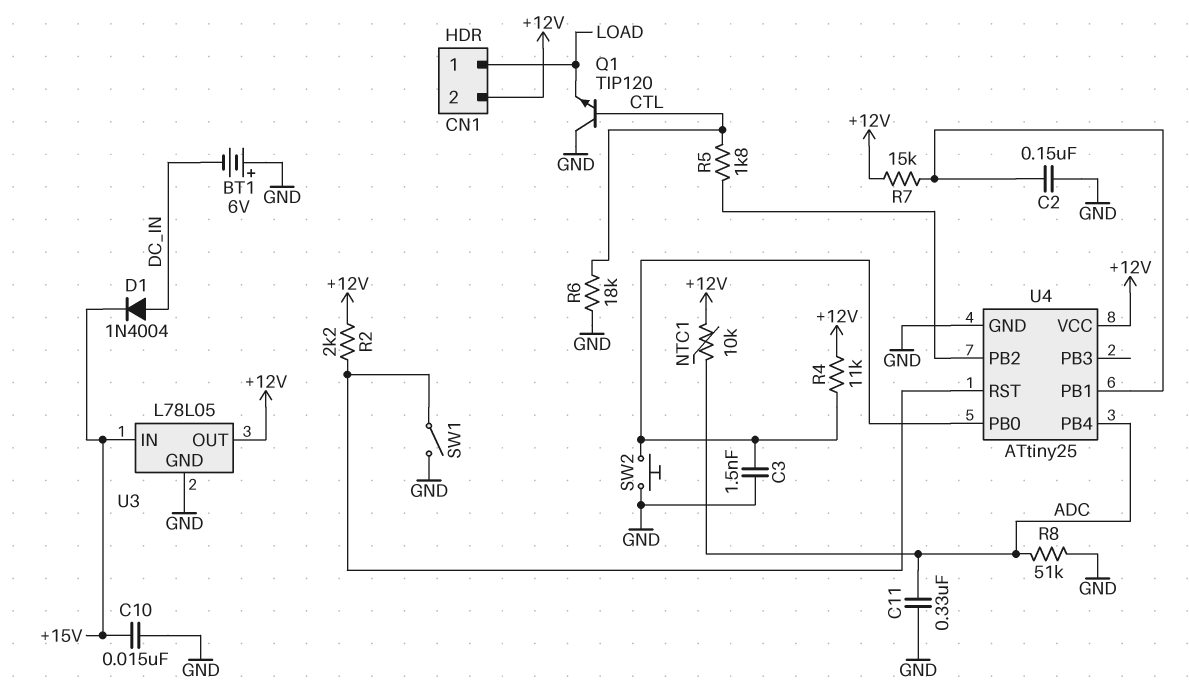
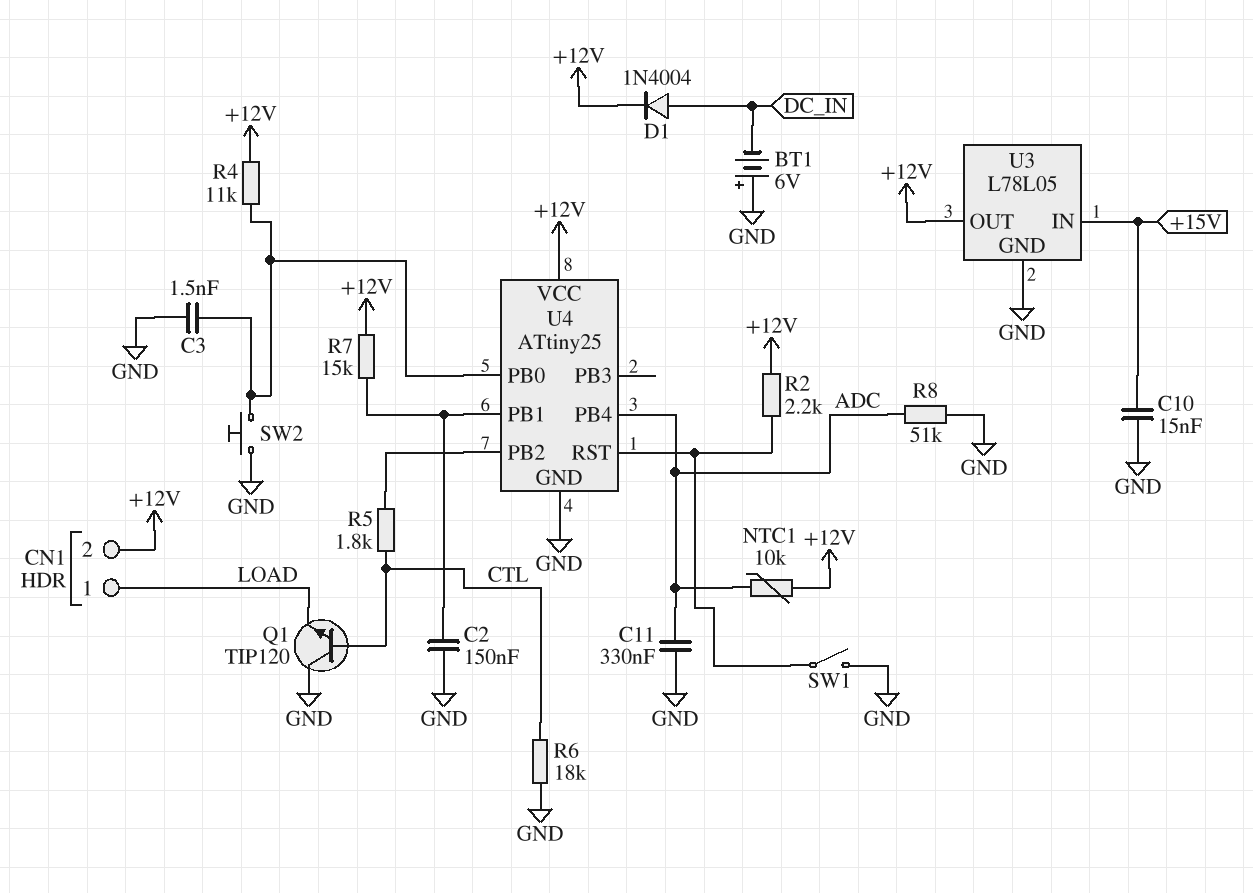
D1: diode 1N4004 (A DC_IN, K +15V) -> diode 1N4004 (A DC_IN, K +12V)

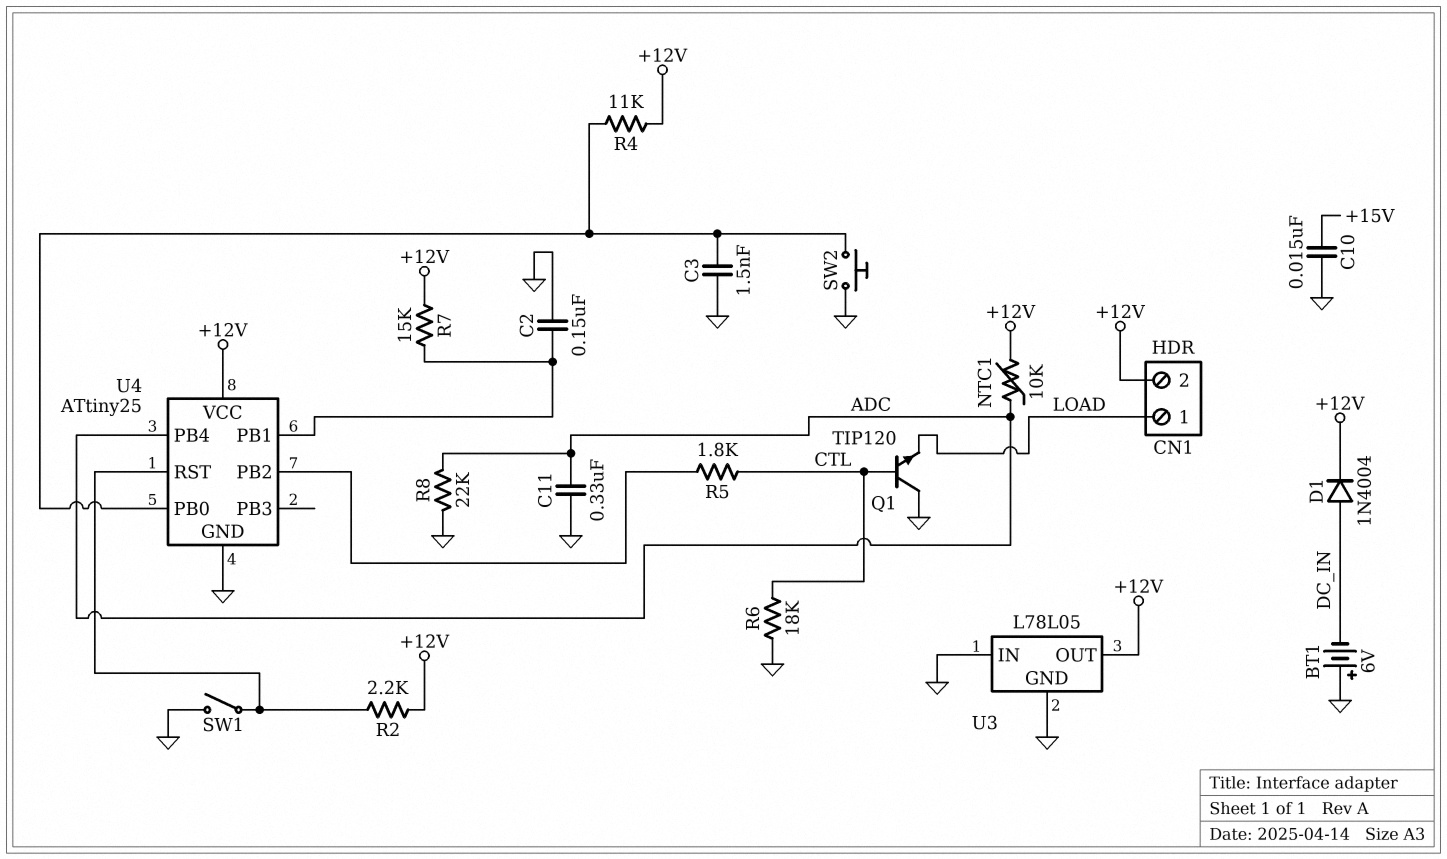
R8: 51k (ADC, GND) -> 22k (ADC, GND)
U3 pin IN: +15V -> GND

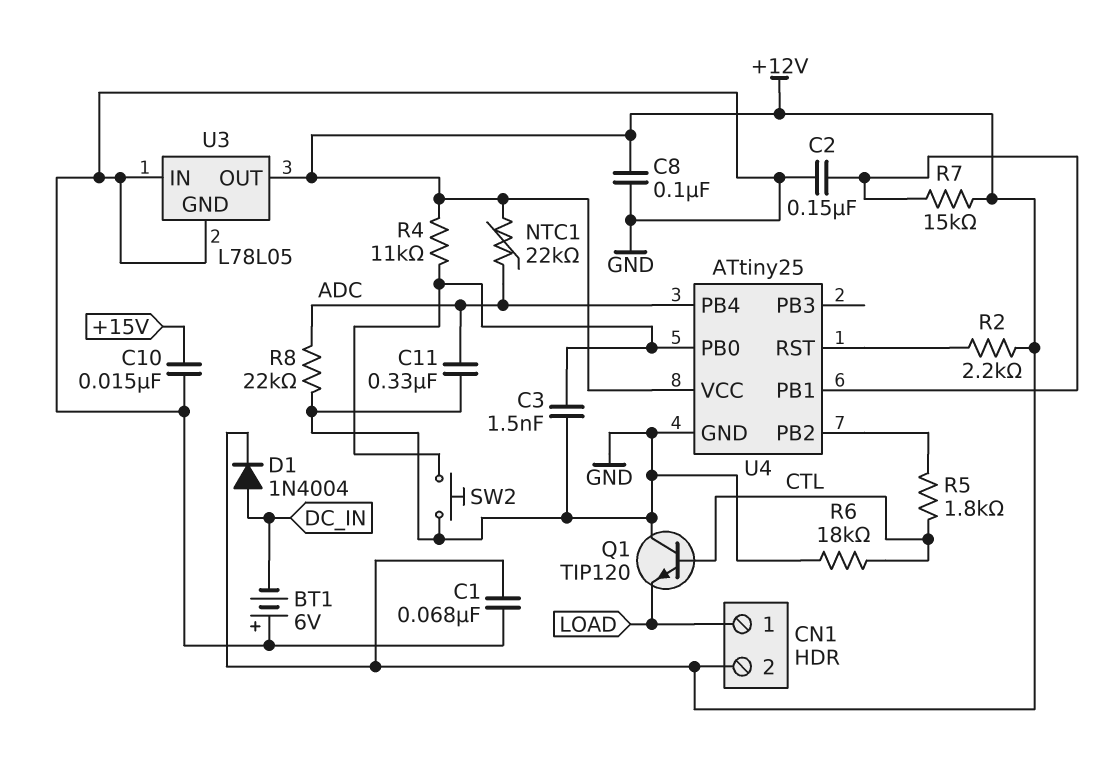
C1: none -> 68nF (+12V, GND)
C8: none -> 100nF (+12V, GND)
NTC1: 10k (+12V, ADC) -> 22k (+12V, ADC)
SW1: switch (GND, U4/RST) -> none

